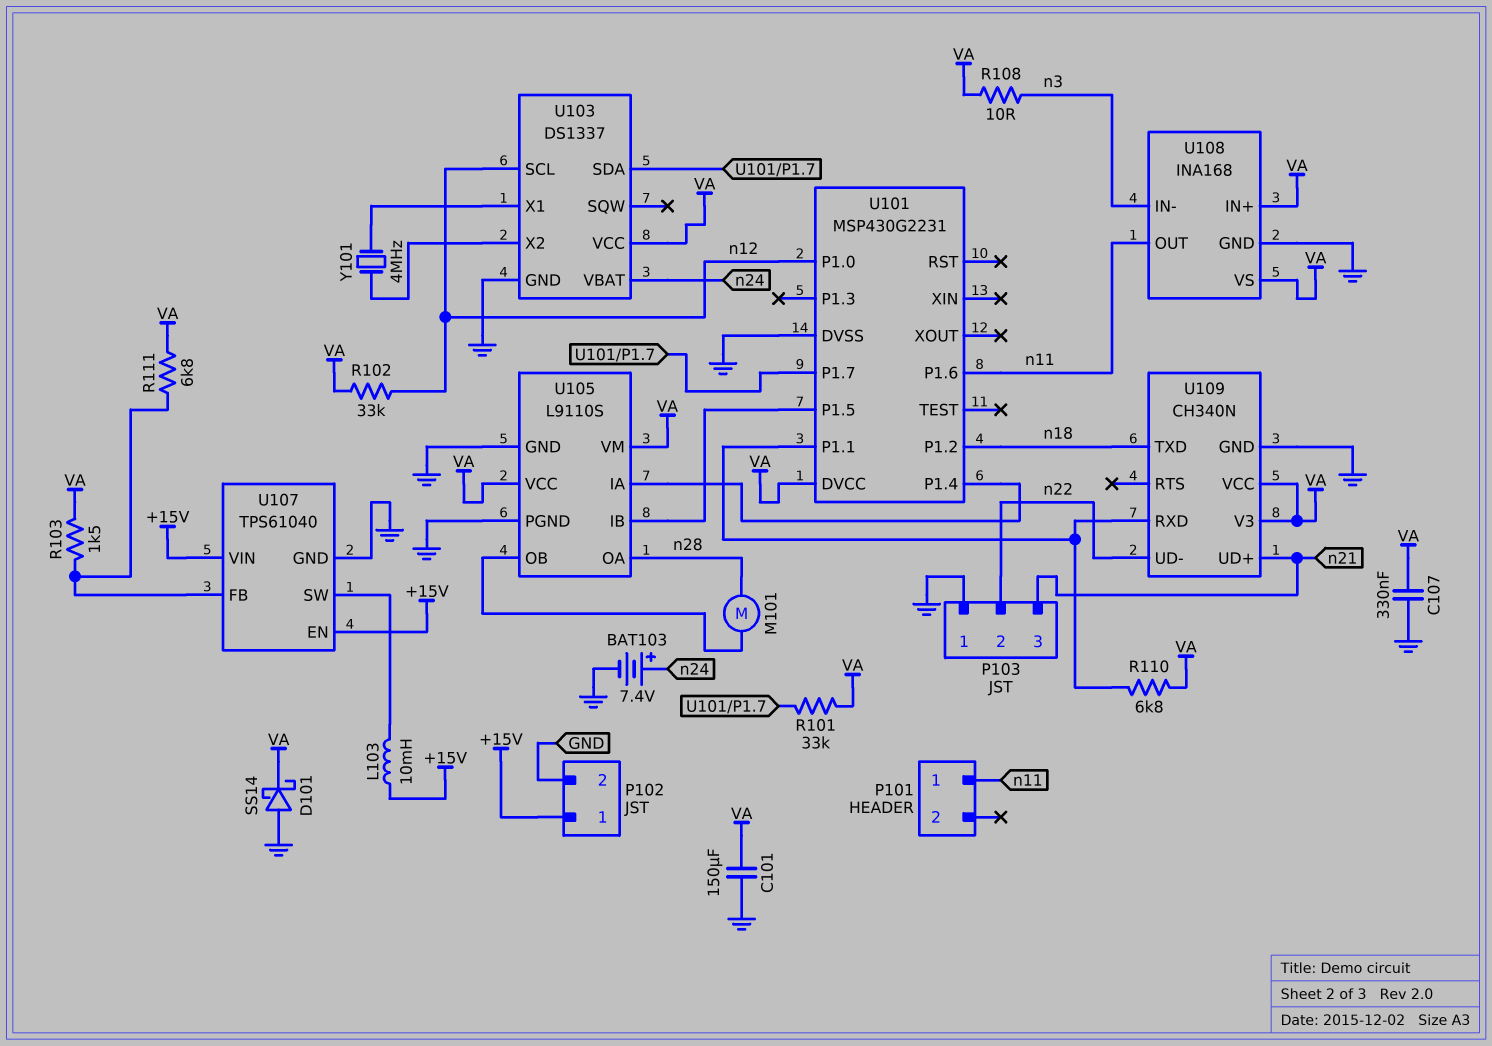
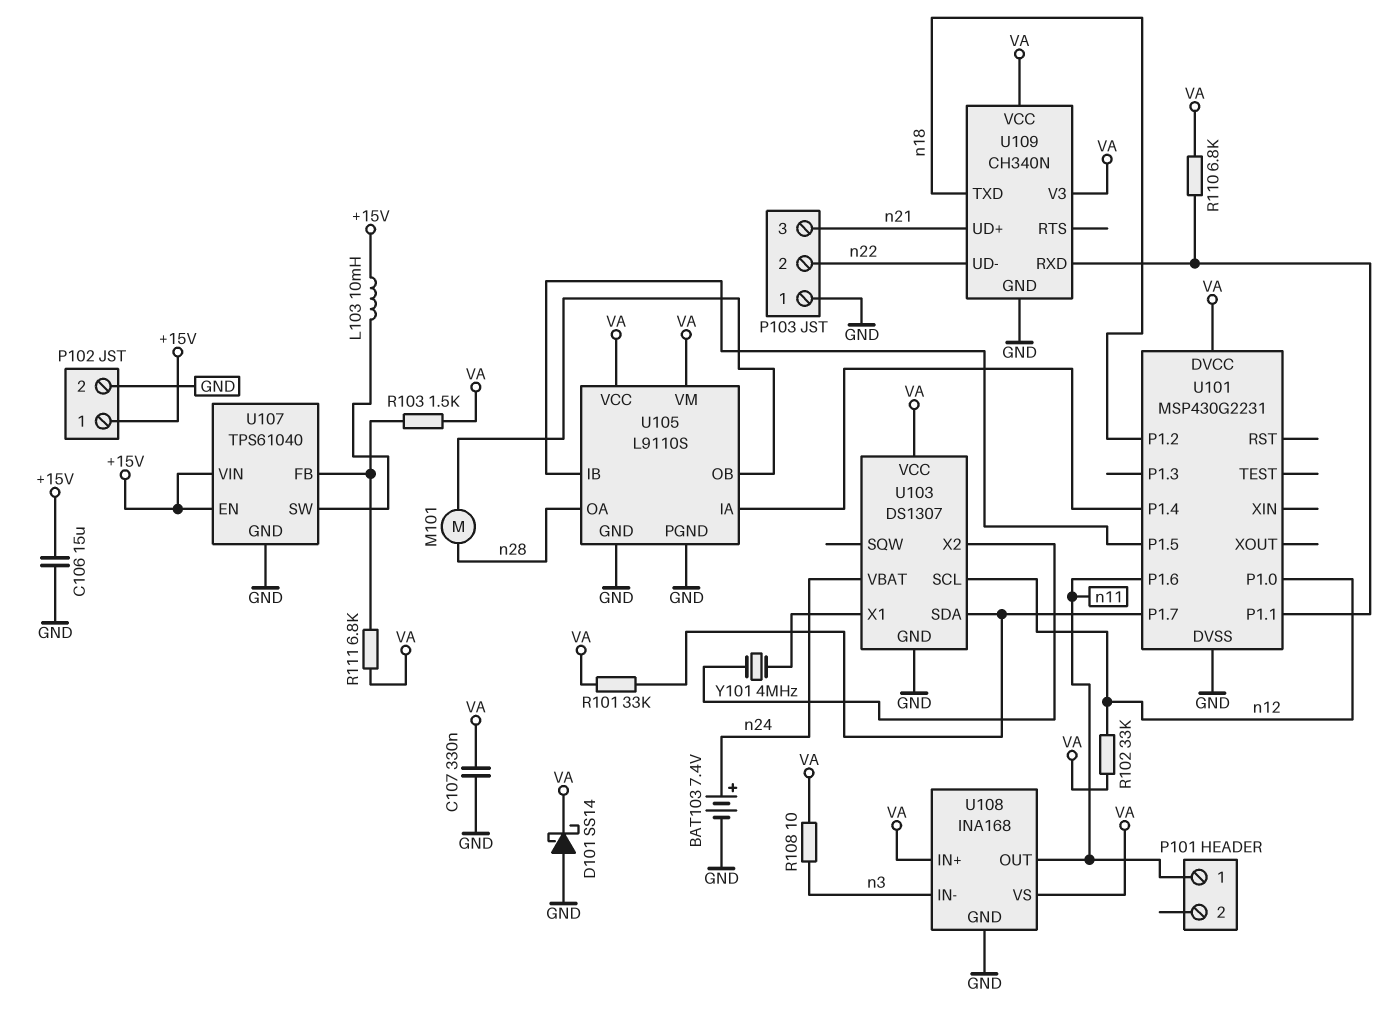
C101: 150uF (GND, VA) -> none
C106: none -> 15uF (+15V, GND)
U103: DS1337 -> DS1307

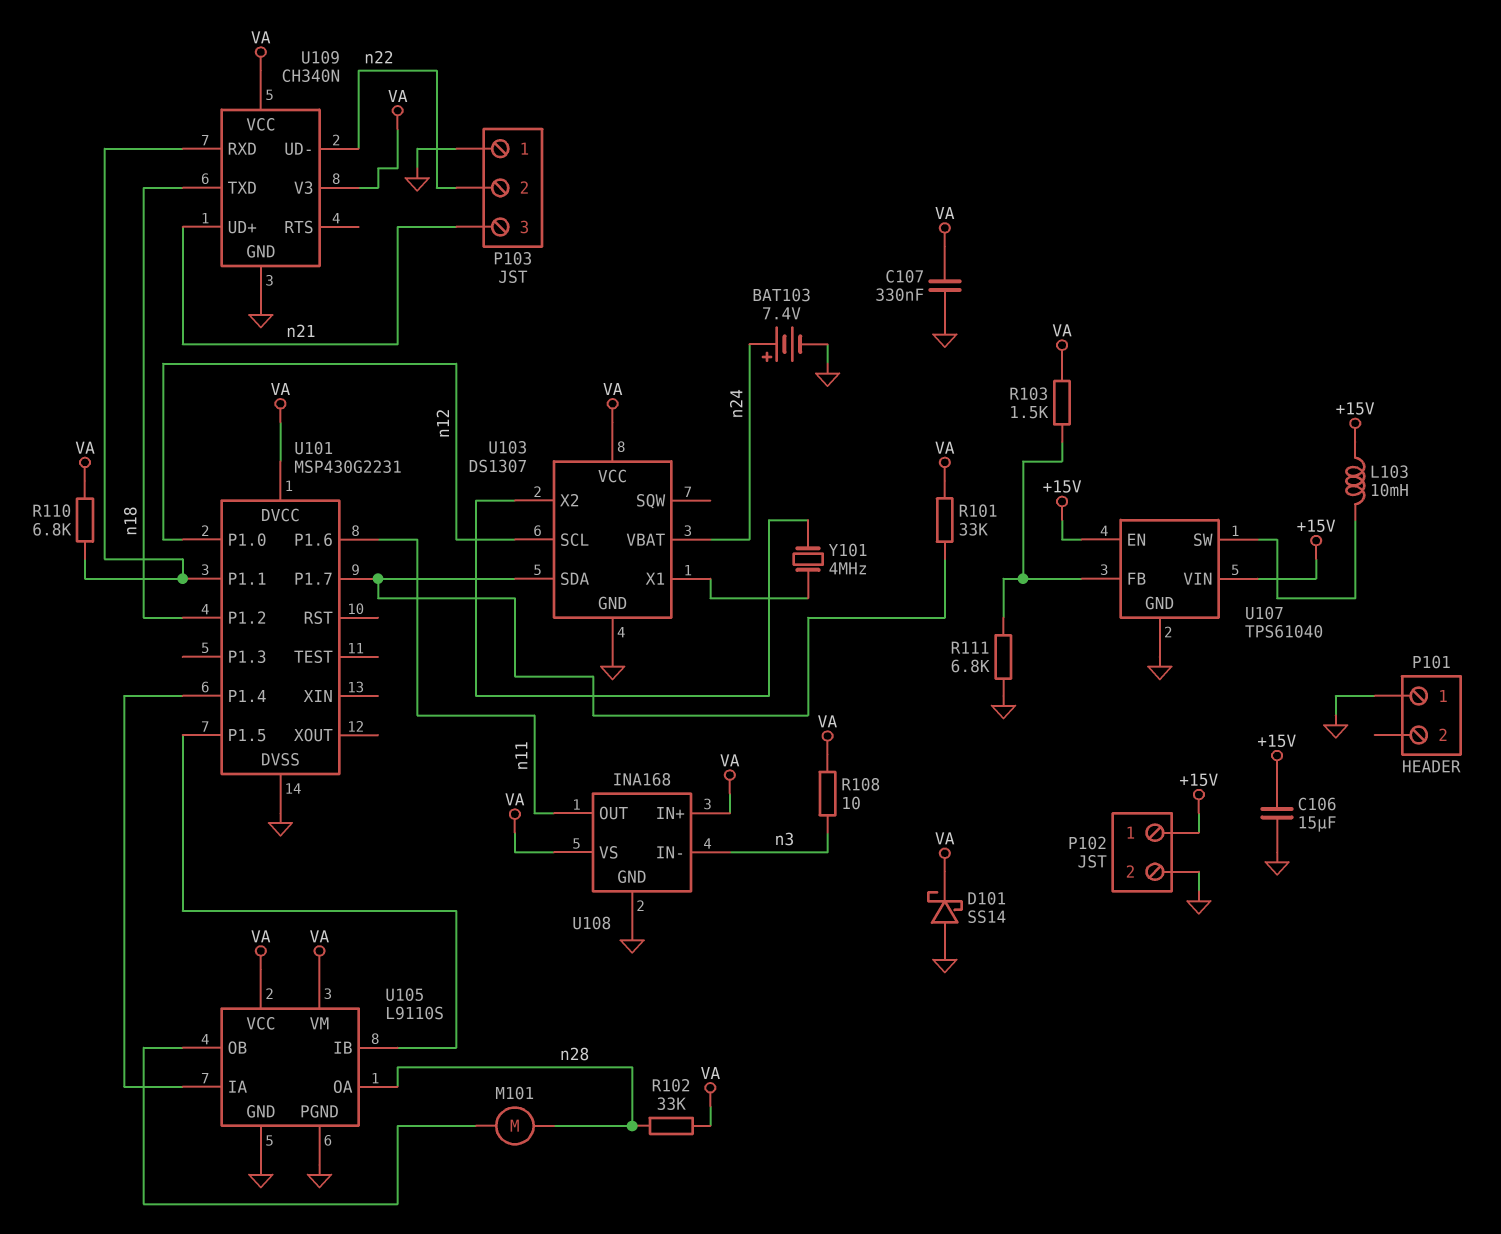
P101 pin 1: n11 -> GND
R102: 33k (VA, n12) -> 33k (VA, n28)
R111: 6.8k (U107/FB, VA) -> 6.8k (GND, U107/FB)

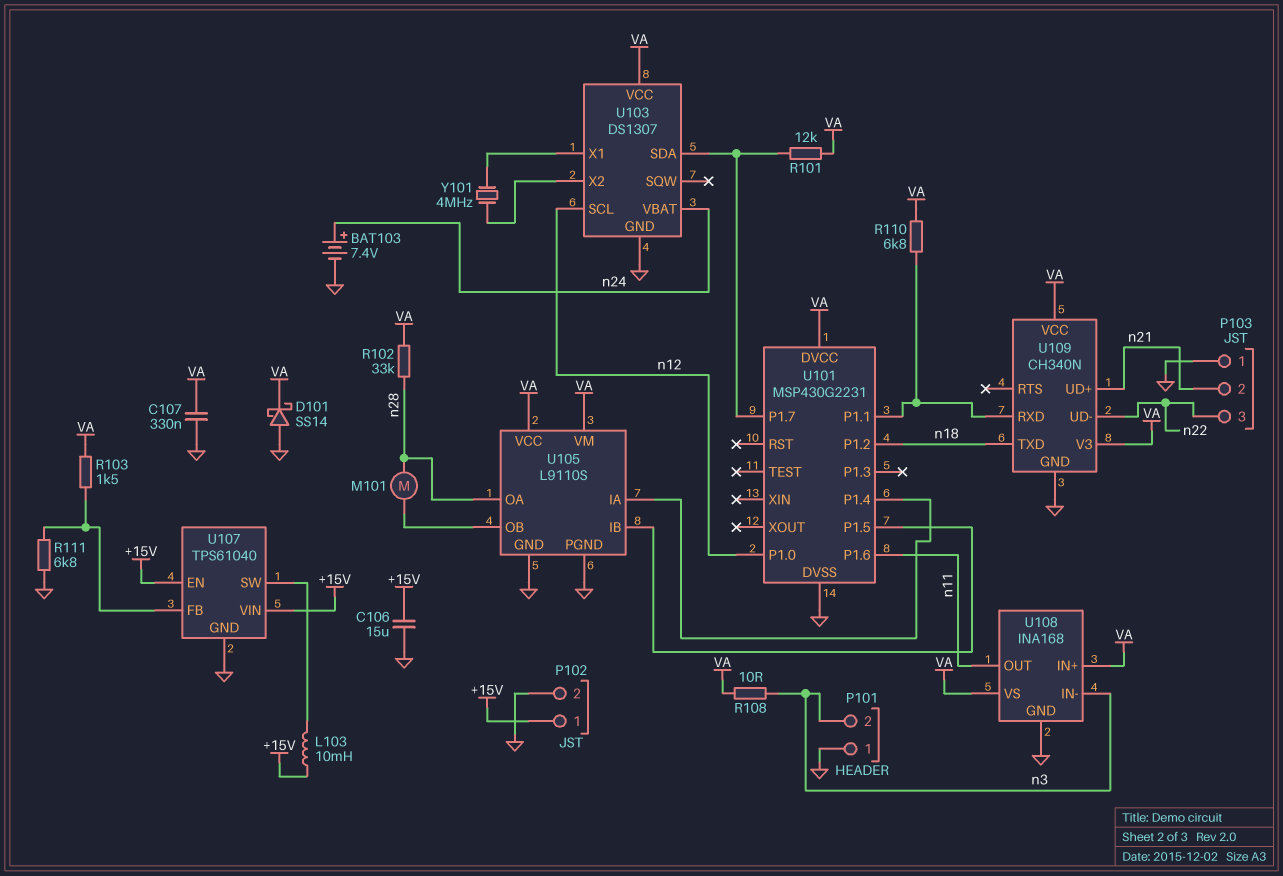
P101 pin 2: none -> n3
P103 pin 2: n22 -> n21
P103 pin 3: n21 -> n22
R101: 33k (U101/P1.7, VA) -> 12k (U101/P1.7, VA)

